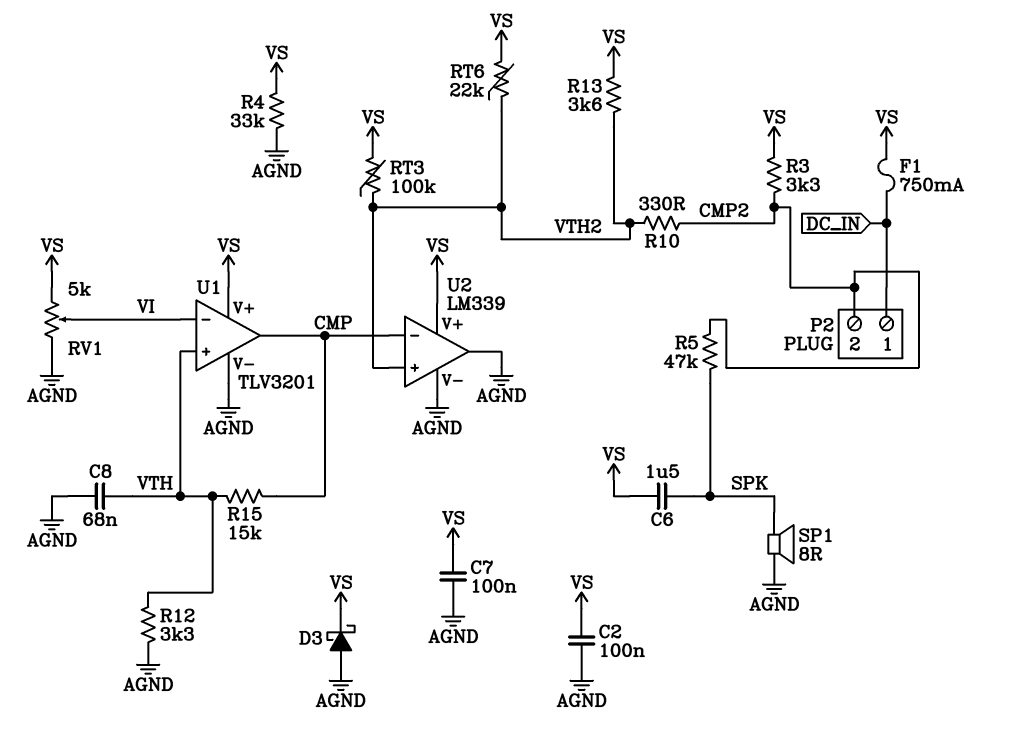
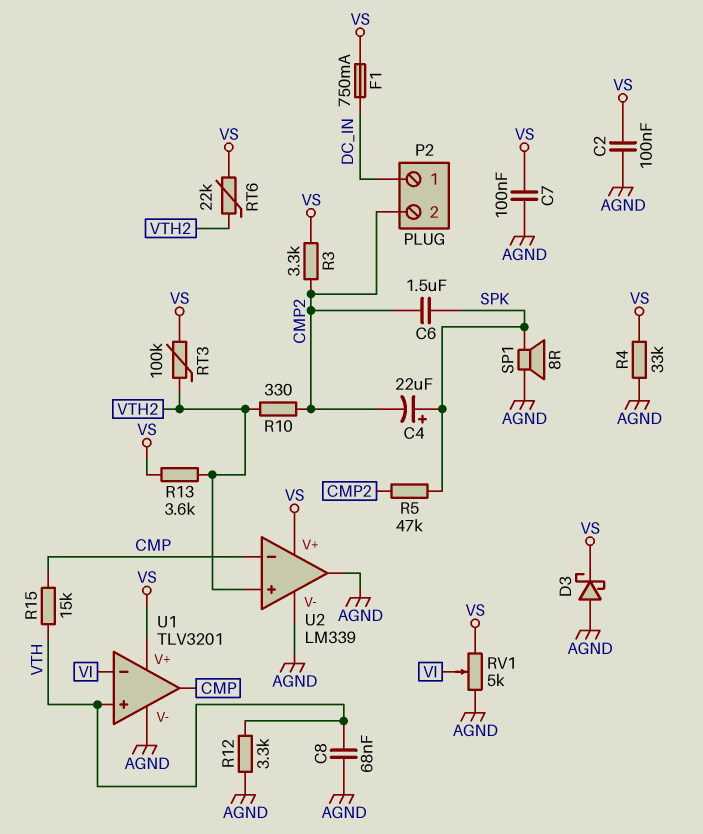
C4: none -> 22uF (plus SPK, minus CMP2)
C6: 1.5uF (SPK, VS) -> 1.5uF (CMP2, SPK)

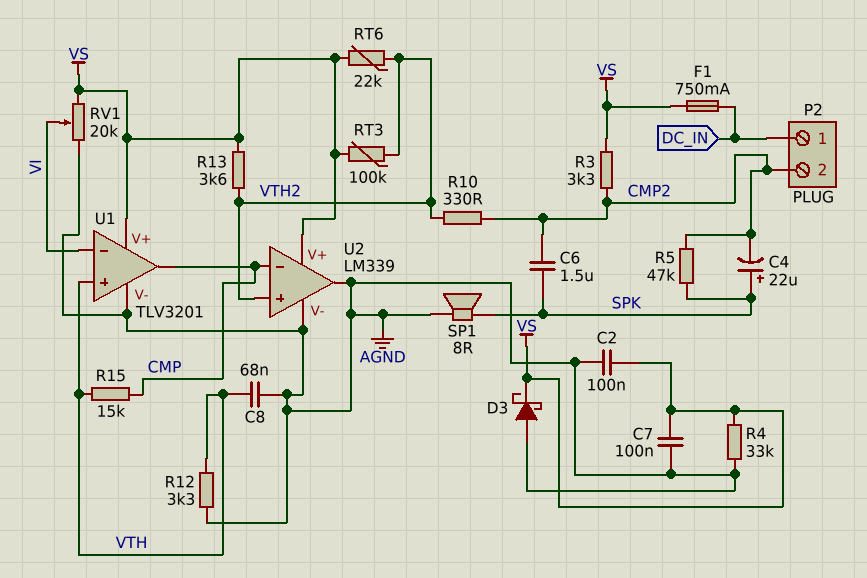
RV1: 5k (AGND, VS, wiper VI) -> 20k (AGND, VS, wiper VI)

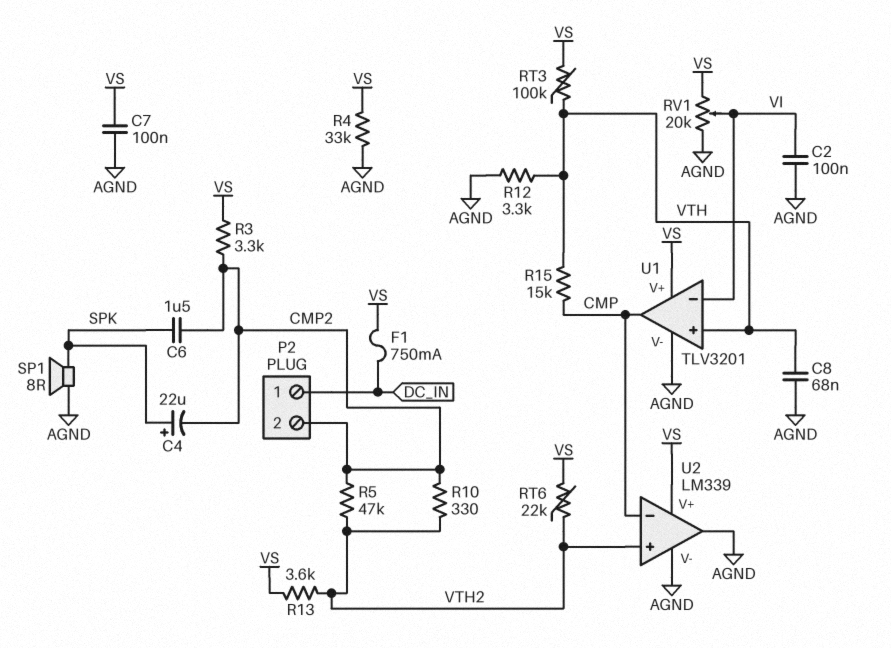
C2: 100nF (AGND, VS) -> 100nF (AGND, VI)
D3: schottky (A AGND, K VS) -> none
R5: 47k (CMP2, SPK) -> 47k (CMP2, VTH2)
RT3: 100k (VS, VTH2) -> 100k (VS, VTH)

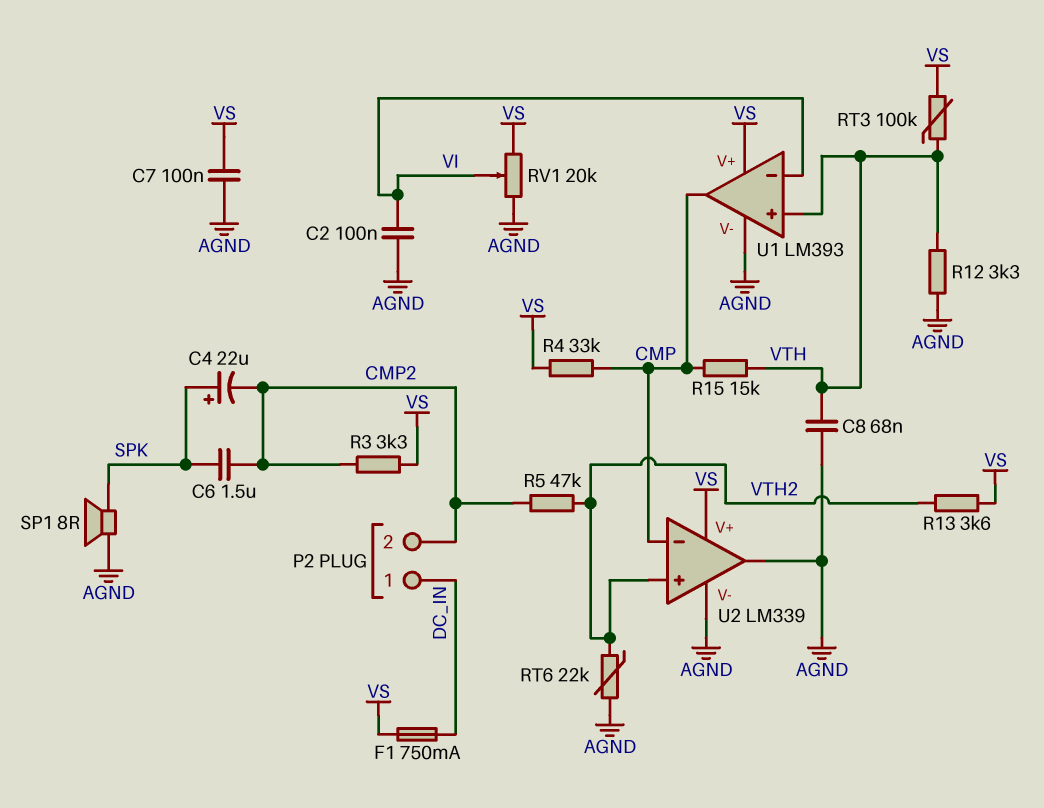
R4: 33k (AGND, VS) -> 33k (CMP, VS)
R10: 330 (CMP2, VTH2) -> none
RT6: 22k (VS, VTH2) -> 22k (AGND, VTH2)
U1: TLV3201 -> LM393

